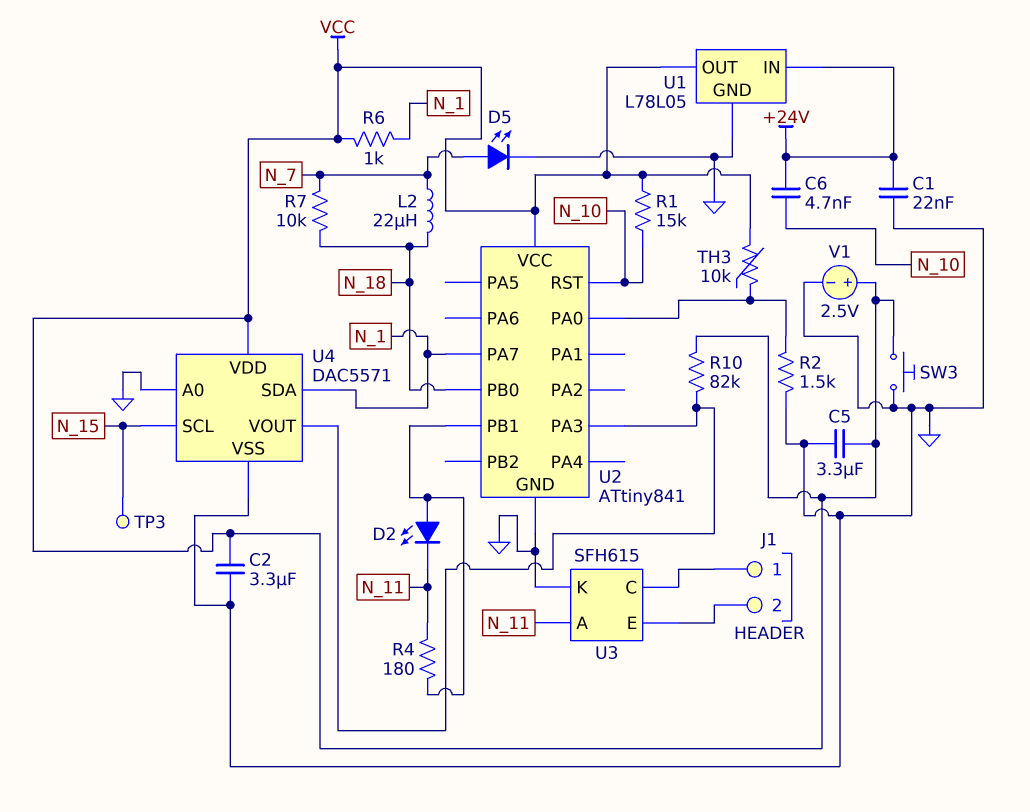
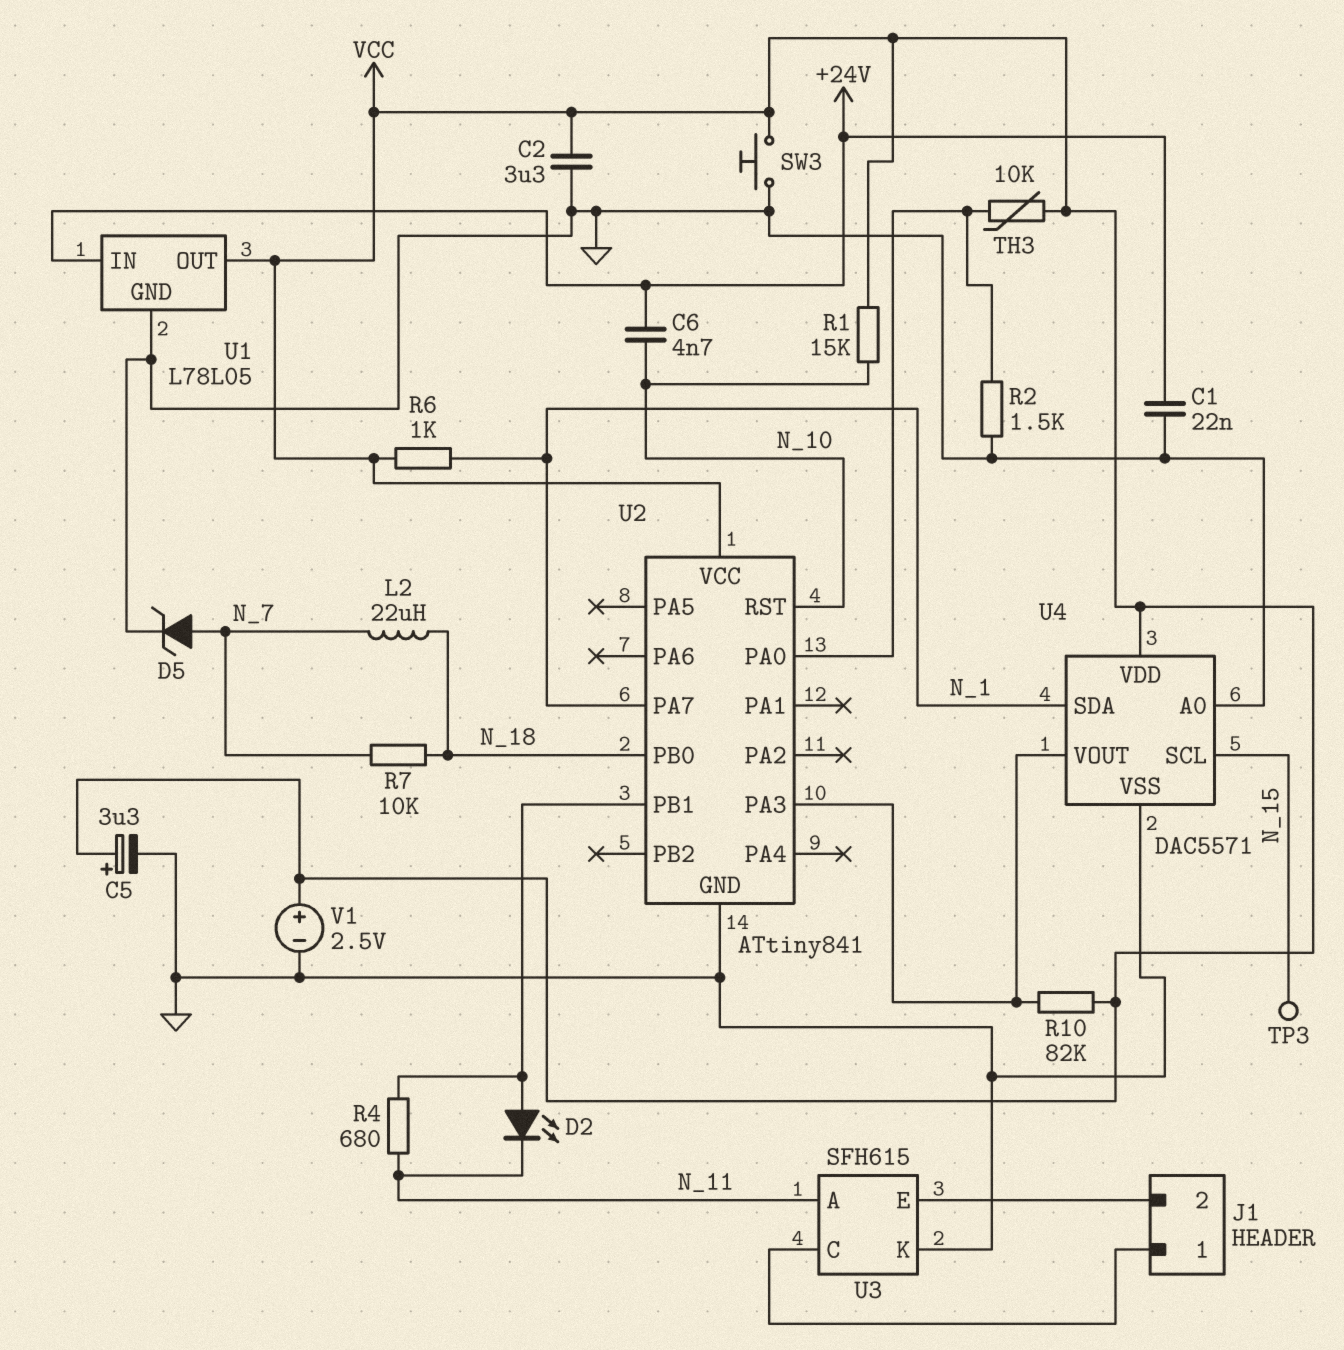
C5: 3.3uF (GND, VCC) -> 3.3uF (plus VCC, minus GND)
D5: LED (A N_7, K GND) -> zener (A N_7, K GND)
R4: 180 (N_11, U2/PB1) -> 680 (N_11, U2/PB1)

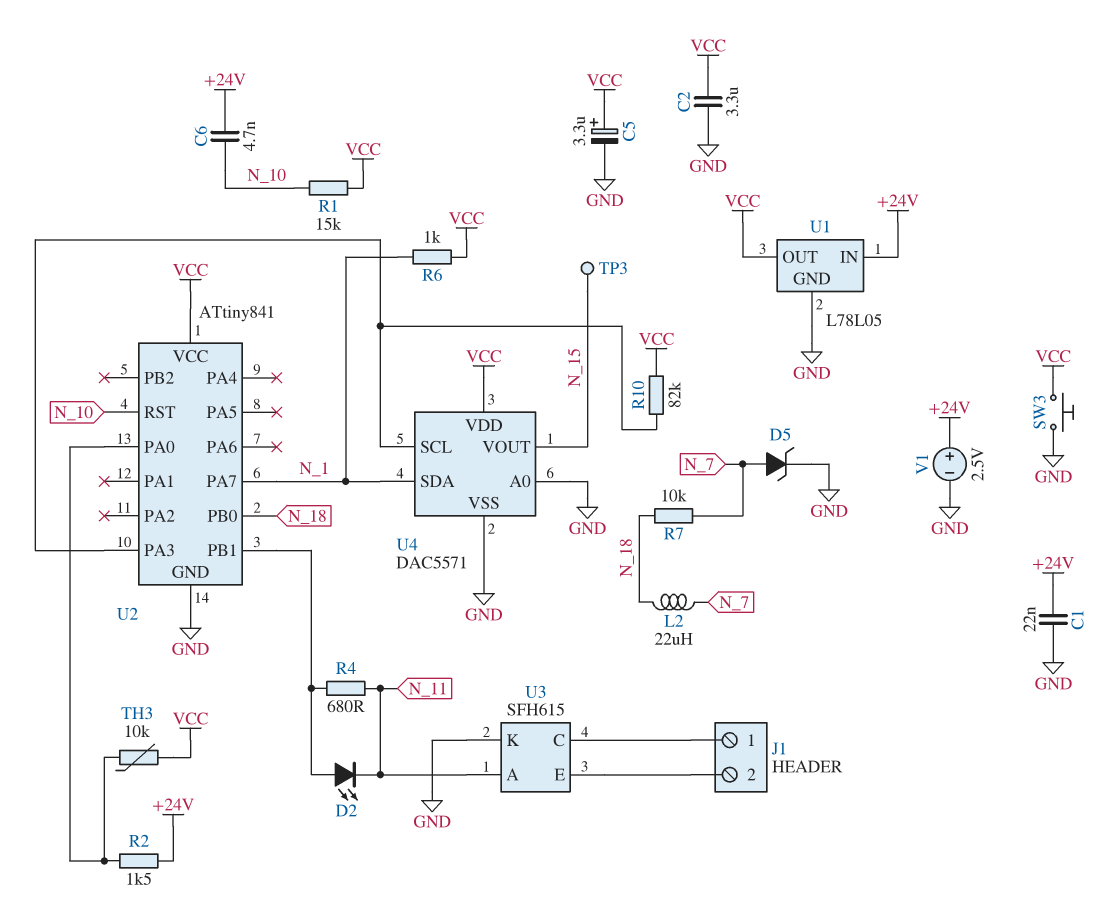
R2: 1.5k (GND, U2/PA0) -> 1.5k (+24V, U2/PA0)
U4 pin SCL: N_15 -> U2/PA3
U4 pin VOUT: U2/PA3 -> N_15
V1: 2.5V (plus VCC, minus GND) -> 2.5V (plus +24V, minus GND)

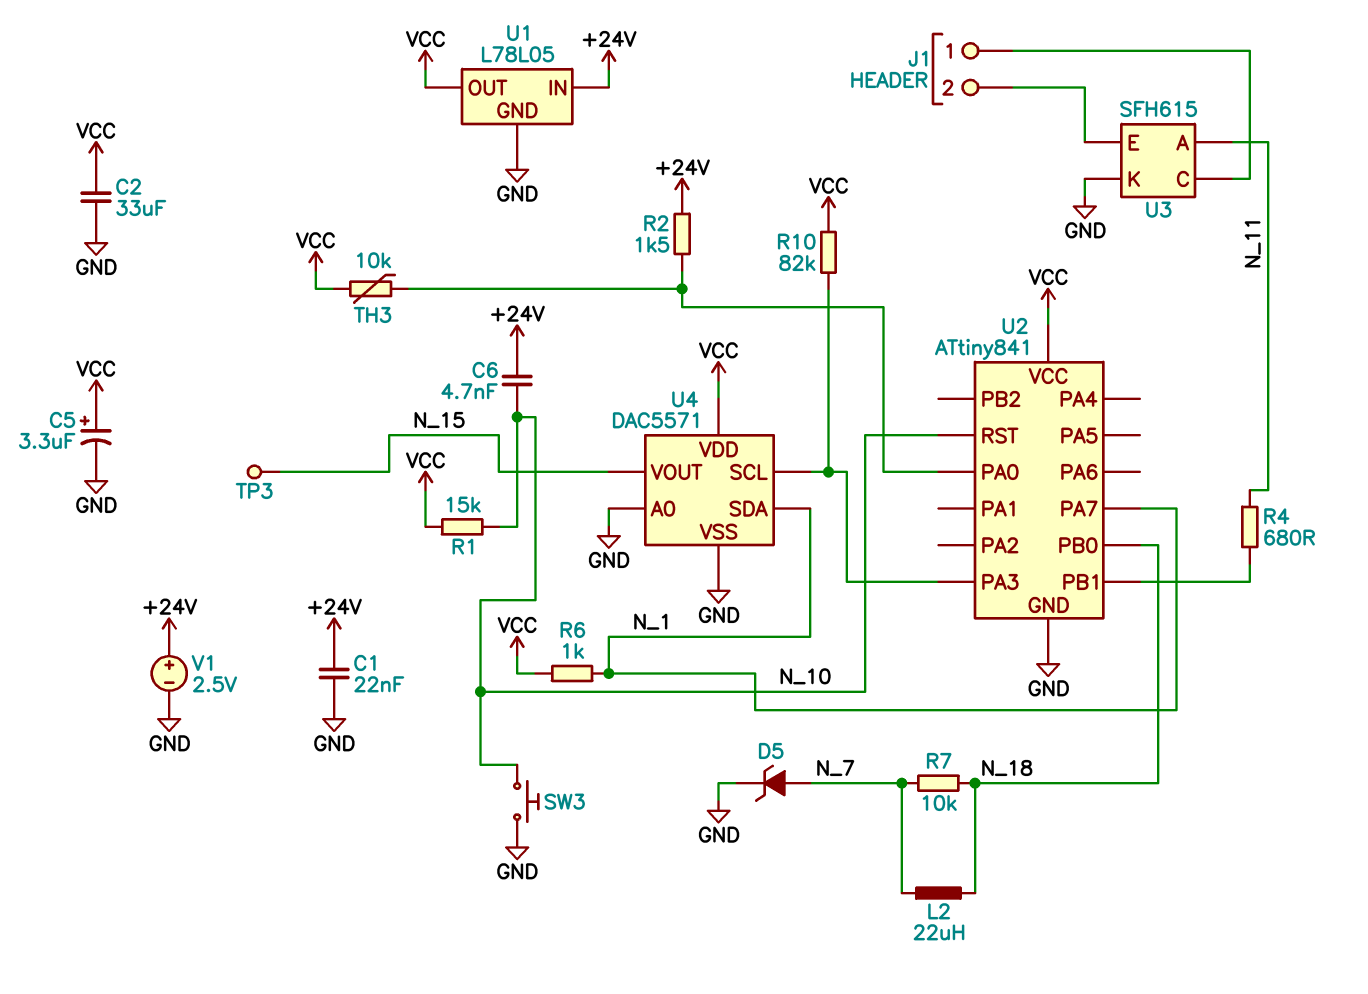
C2: 3.3uF (GND, VCC) -> 33uF (GND, VCC)
D2: LED (A U2/PB1, K N_11) -> none
SW3: button (GND, VCC) -> button (GND, N_10)

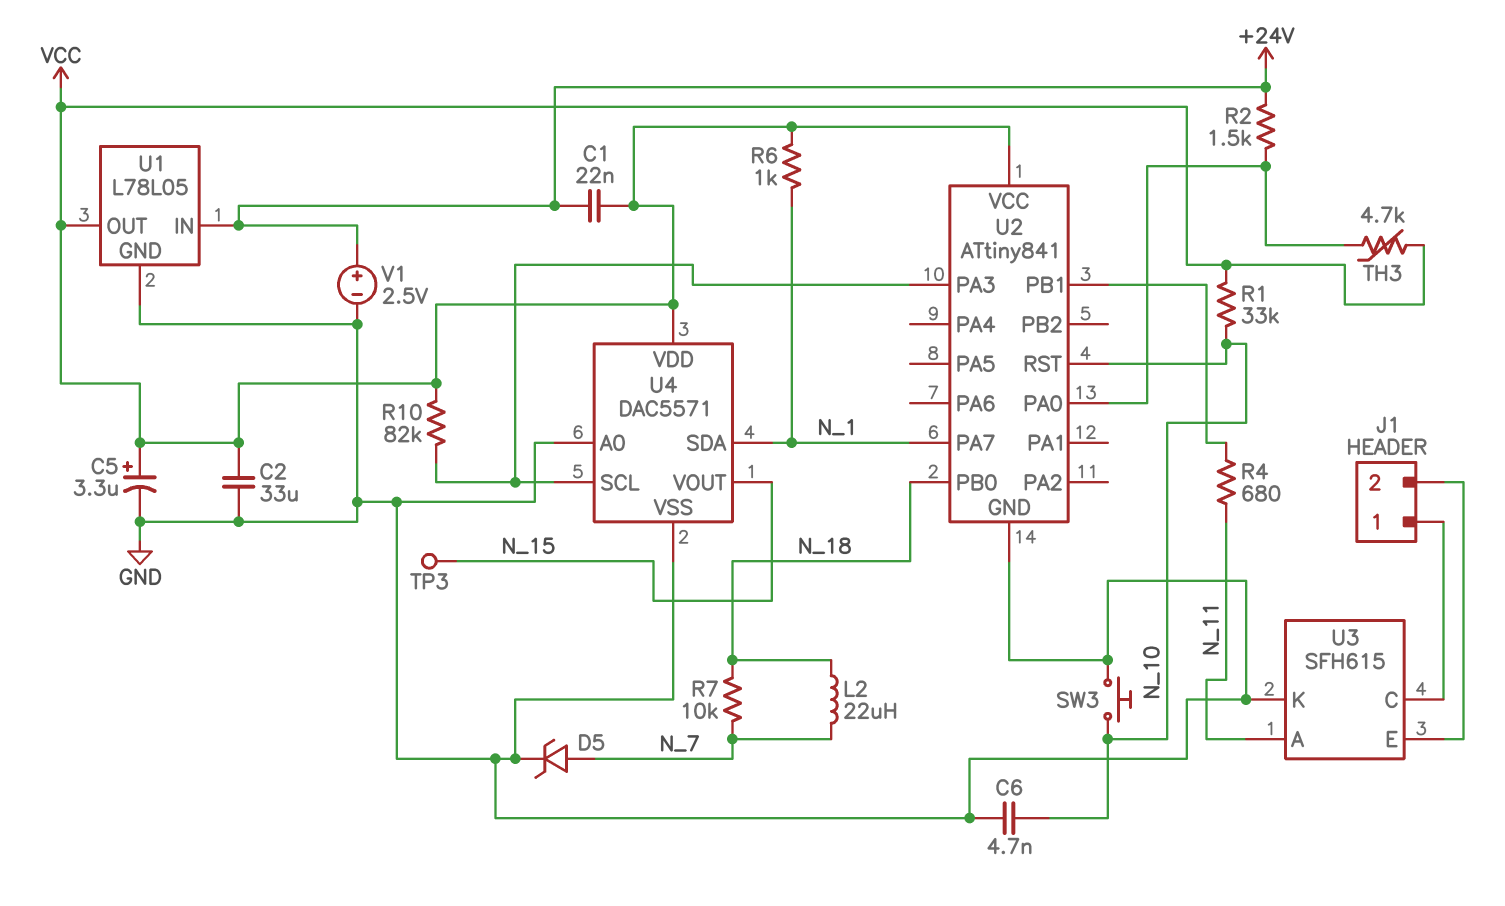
C1: 22nF (+24V, GND) -> 22nF (+24V, VCC)
C6: 4.7nF (+24V, N_10) -> 4.7nF (GND, N_10)
R1: 15k (N_10, VCC) -> 33k (N_10, VCC)
TH3: 10k (U2/PA0, VCC) -> 4.7k (U2/PA0, VCC)

